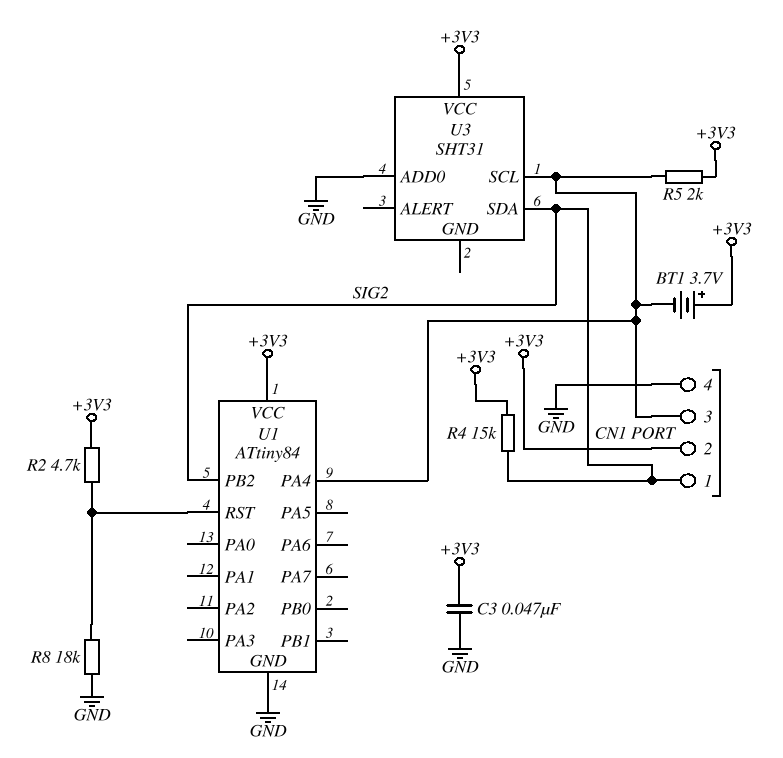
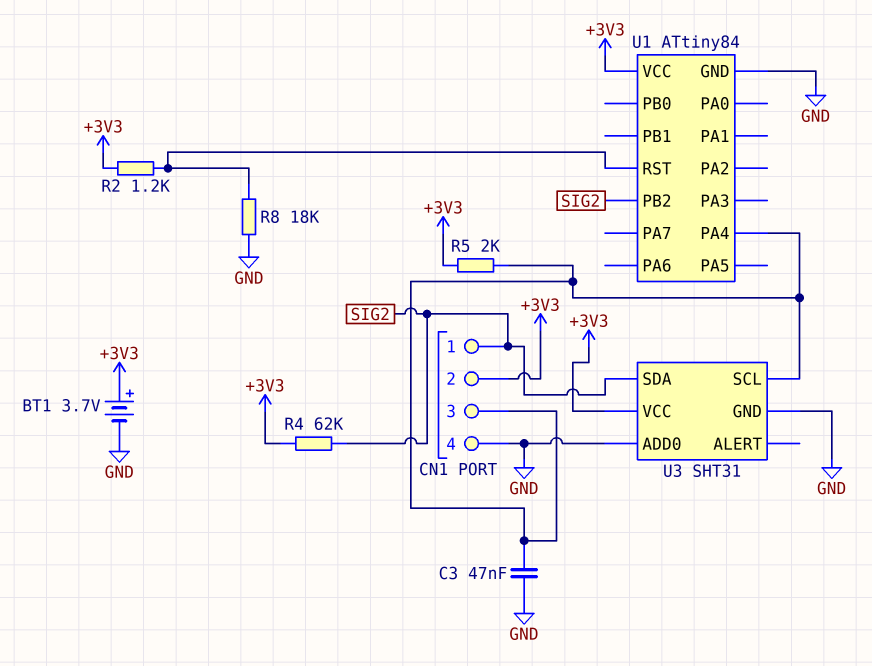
BT1: 3.7V (plus +3V3, minus CN1/3) -> 3.7V (plus +3V3, minus GND)
C3: 47nF (+3V3, GND) -> 47nF (CN1/3, GND)
R2: 4.7k (+3V3, U1/RST) -> 1.2k (+3V3, U1/RST)
R4: 15k (+3V3, SIG2) -> 62k (+3V3, SIG2)
U3 pin GND: none -> GND

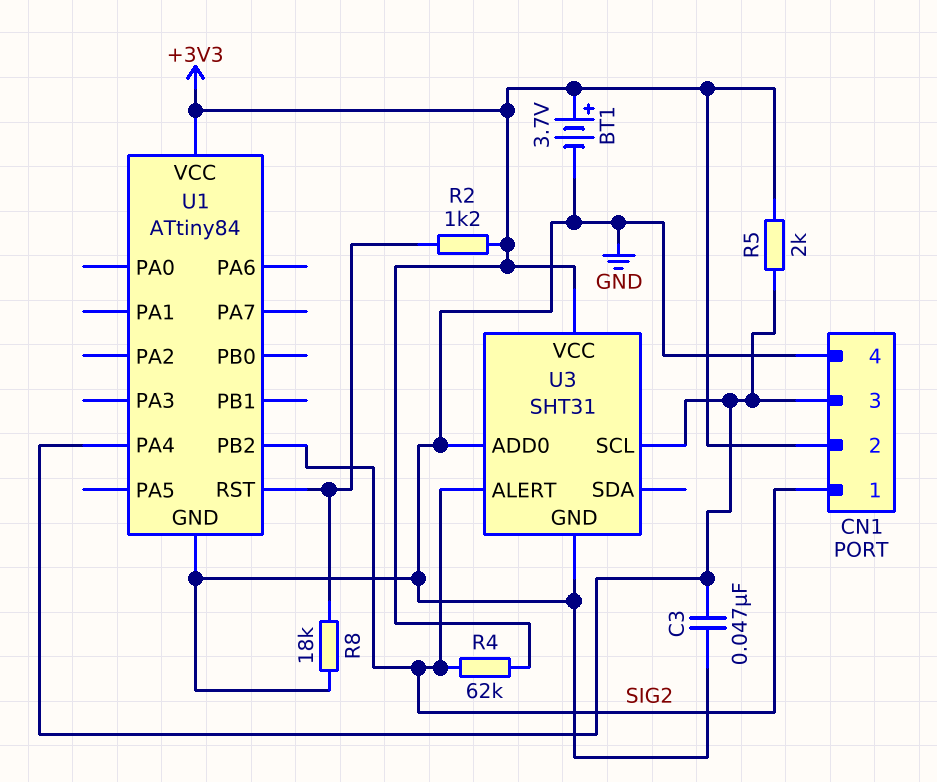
U3 pin ALERT: none -> SIG2
U3 pin SDA: SIG2 -> none

